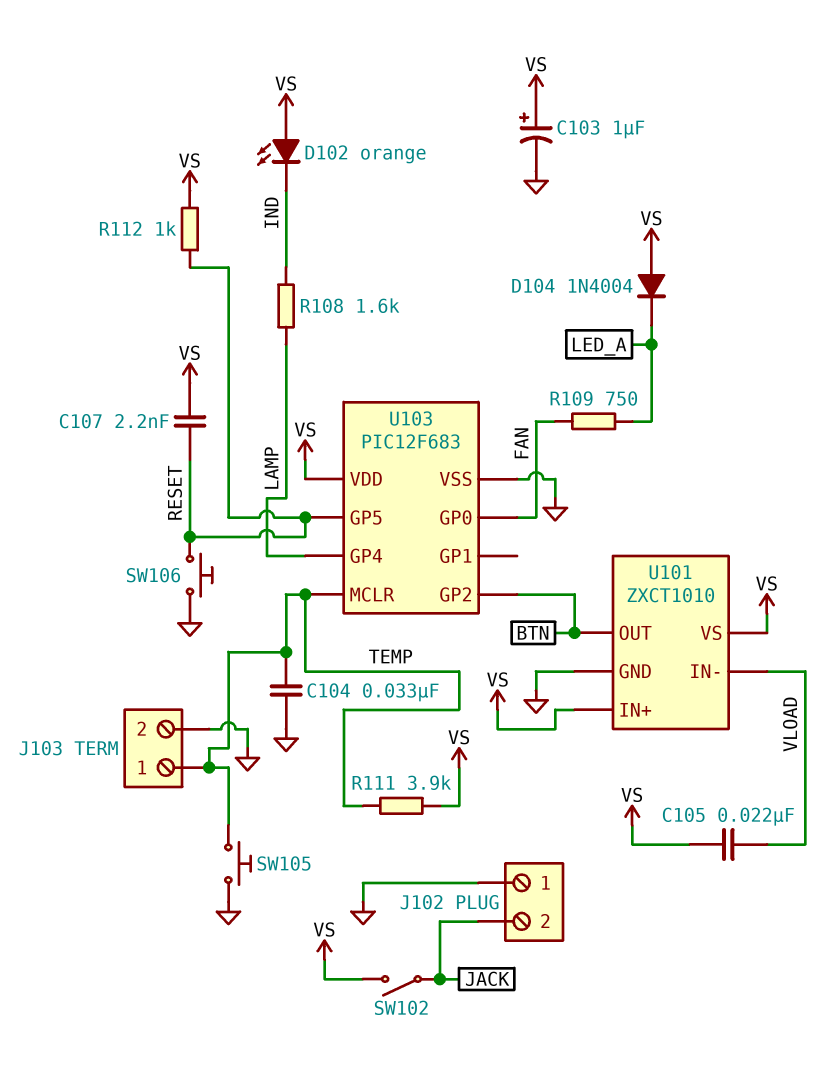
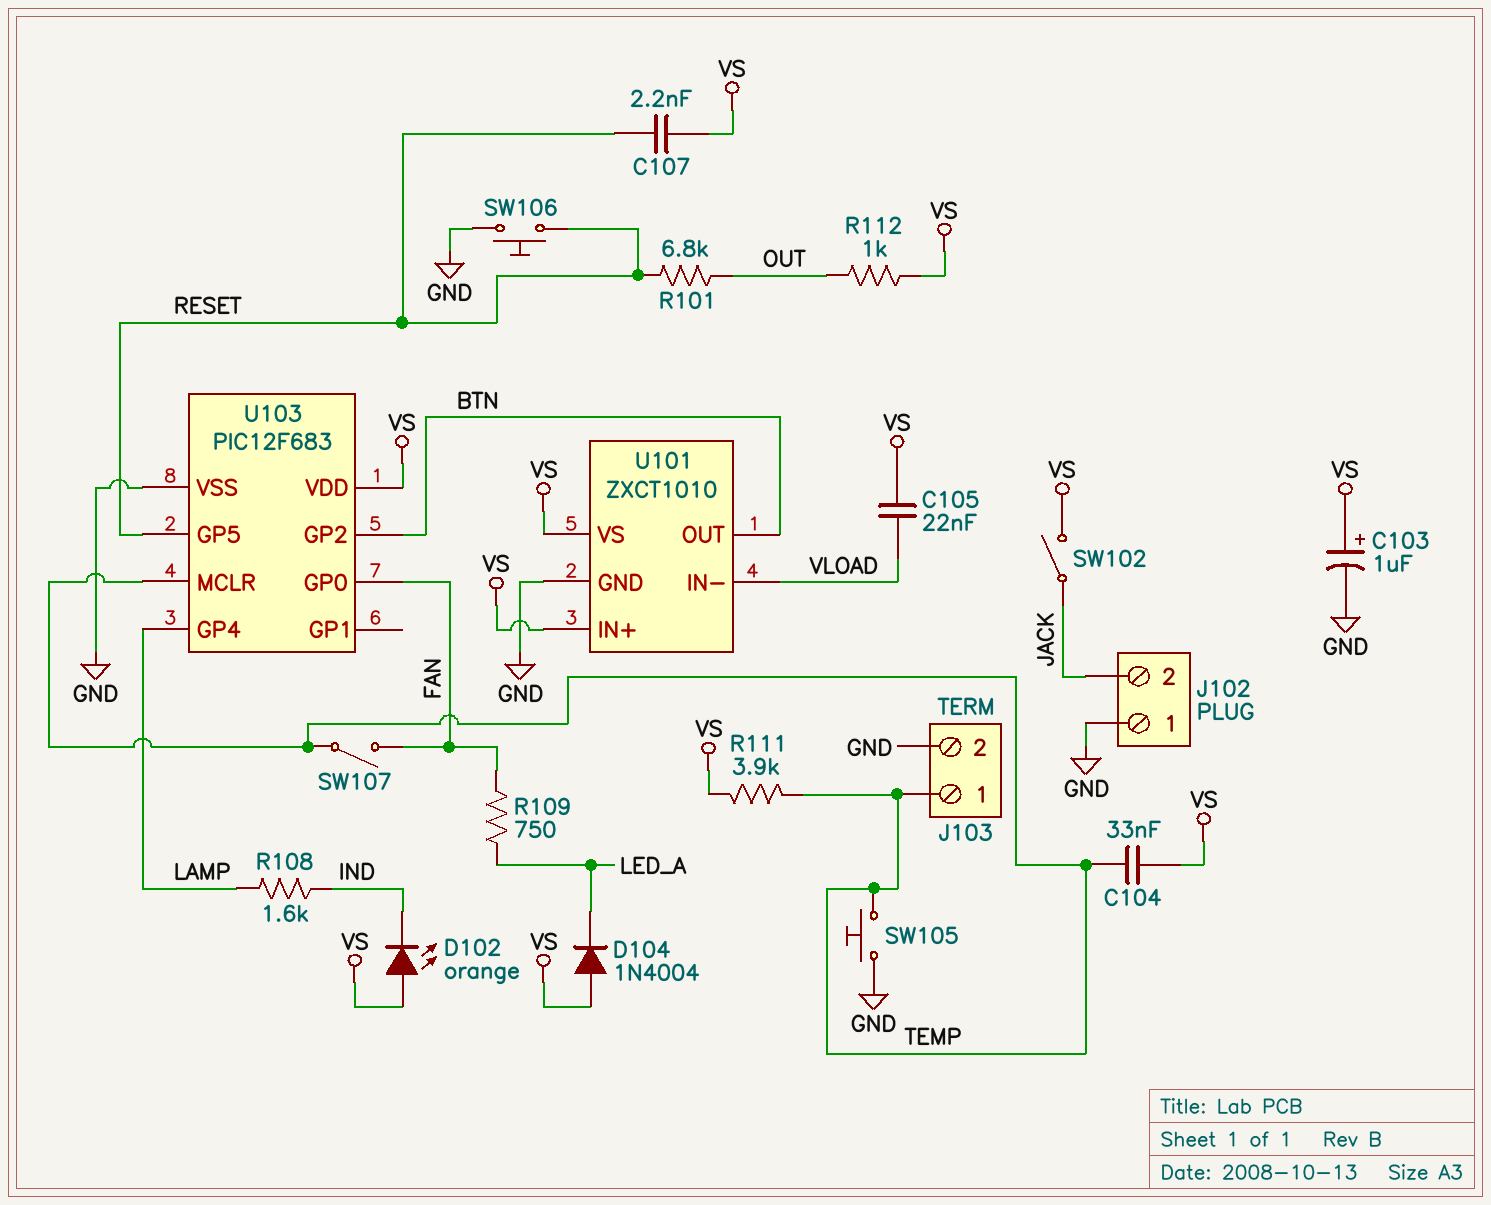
C104: 33nF (GND, TEMP) -> 33nF (TEMP, VS)
R101: none -> 6.8k (OUT, RESET)
R112: 1k (RESET, VS) -> 1k (OUT, VS)
SW107: none -> switch (FAN, TEMP)

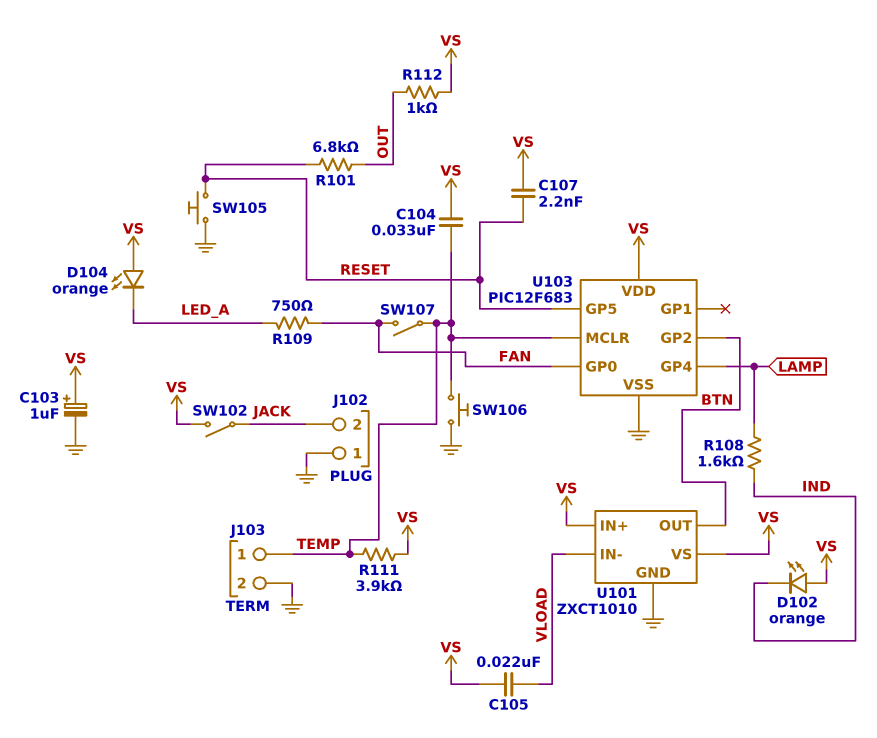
D104: diode 1N4004 (A VS, K LED_A) -> LED orange (A VS, K LED_A)
SW105: button (GND, TEMP) -> button (GND, RESET)
SW106: button (GND, RESET) -> button (GND, TEMP)

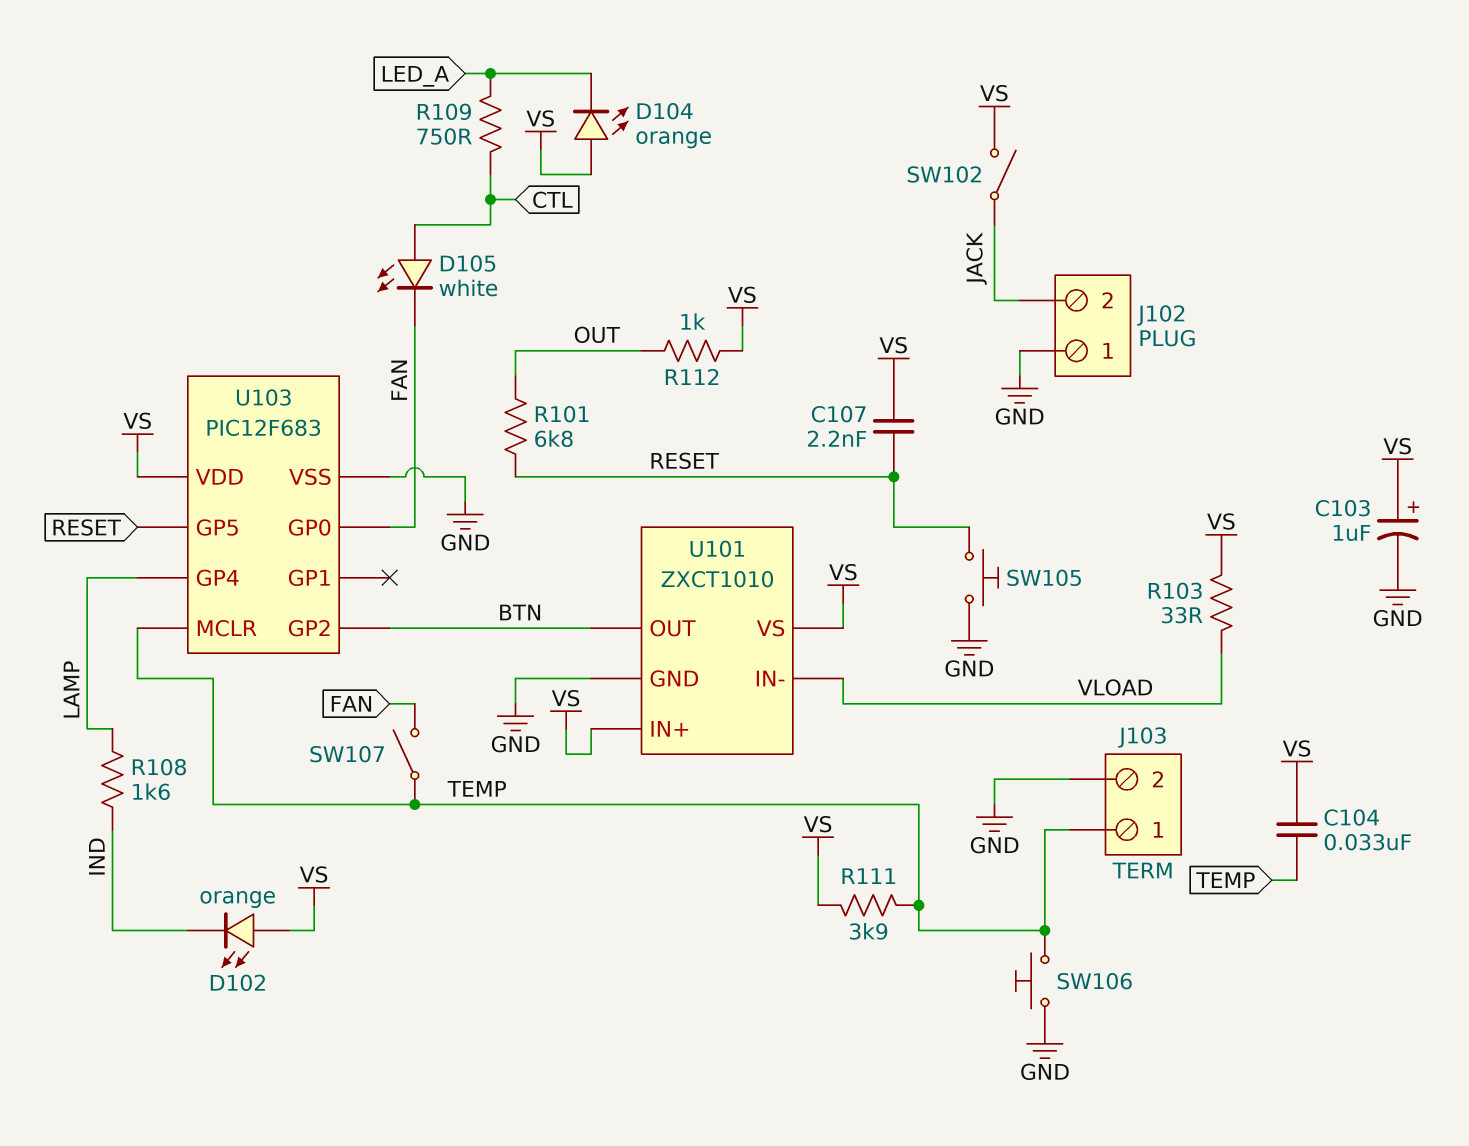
C105: 22nF (VLOAD, VS) -> none
D105: none -> LED white (A CTL, K FAN)
R103: none -> 33 (VLOAD, VS)
R109: 750 (FAN, LED_A) -> 750 (CTL, LED_A)

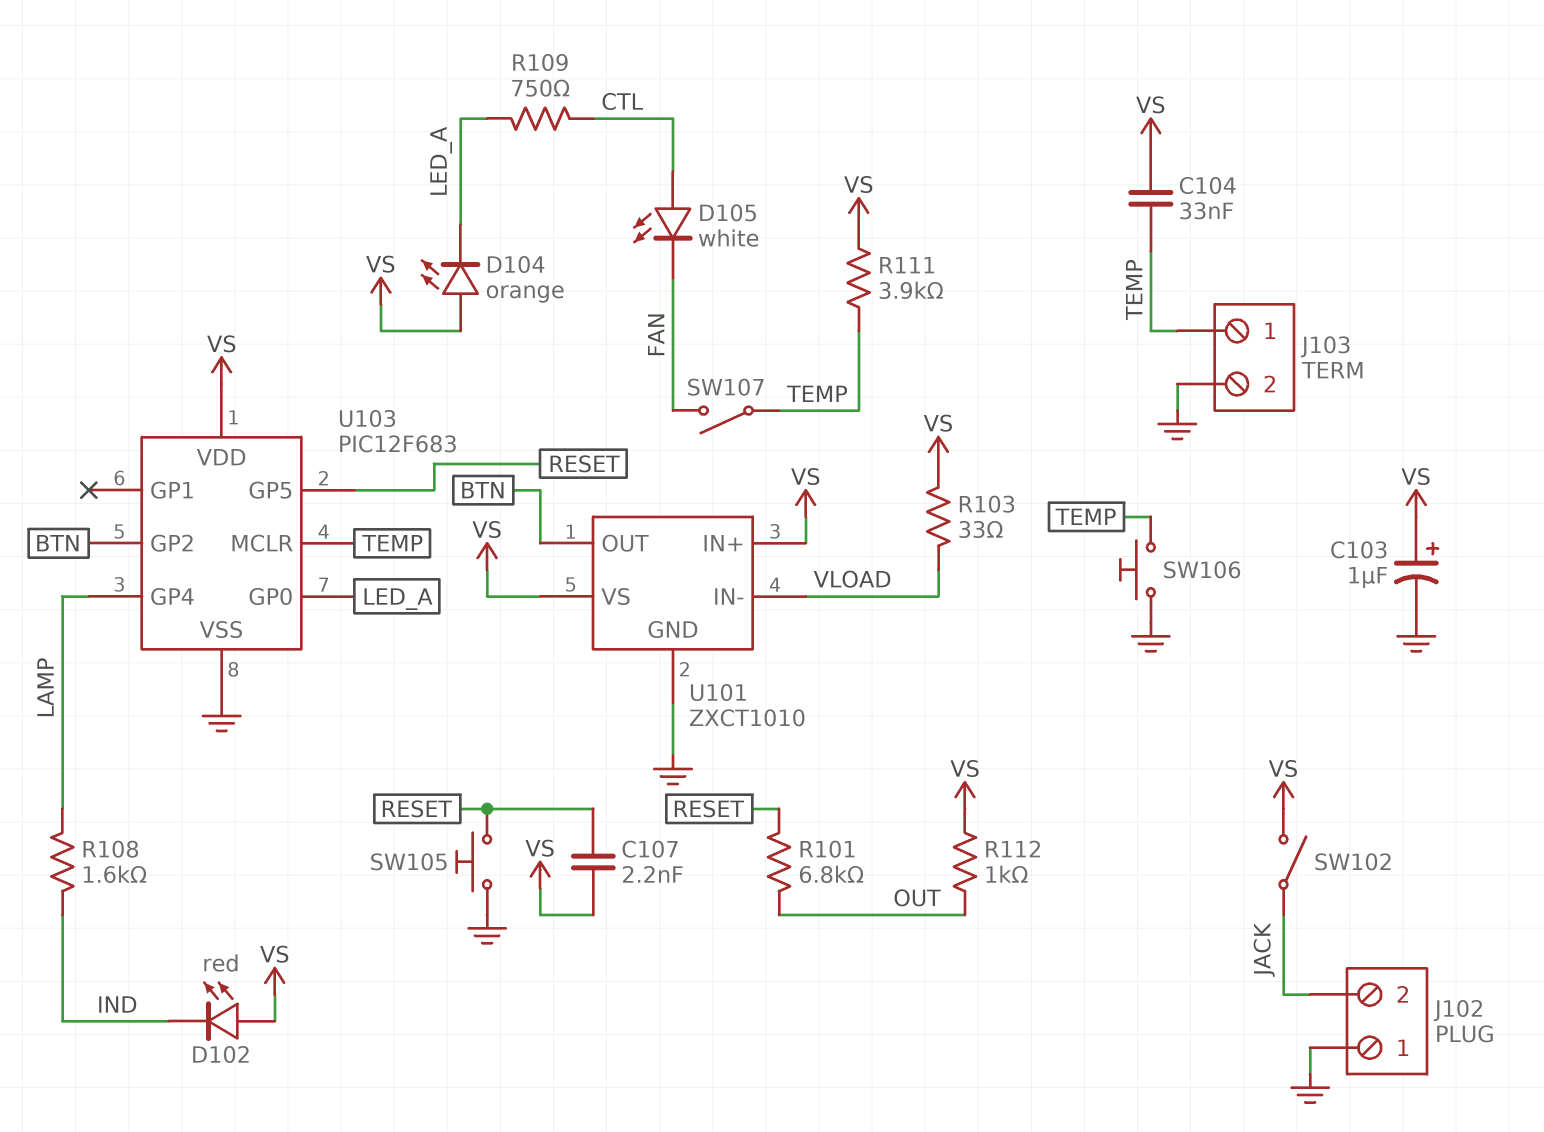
D102: LED orange (A VS, K IND) -> LED red (A VS, K IND)
U103 pin GP0: FAN -> LED_A

